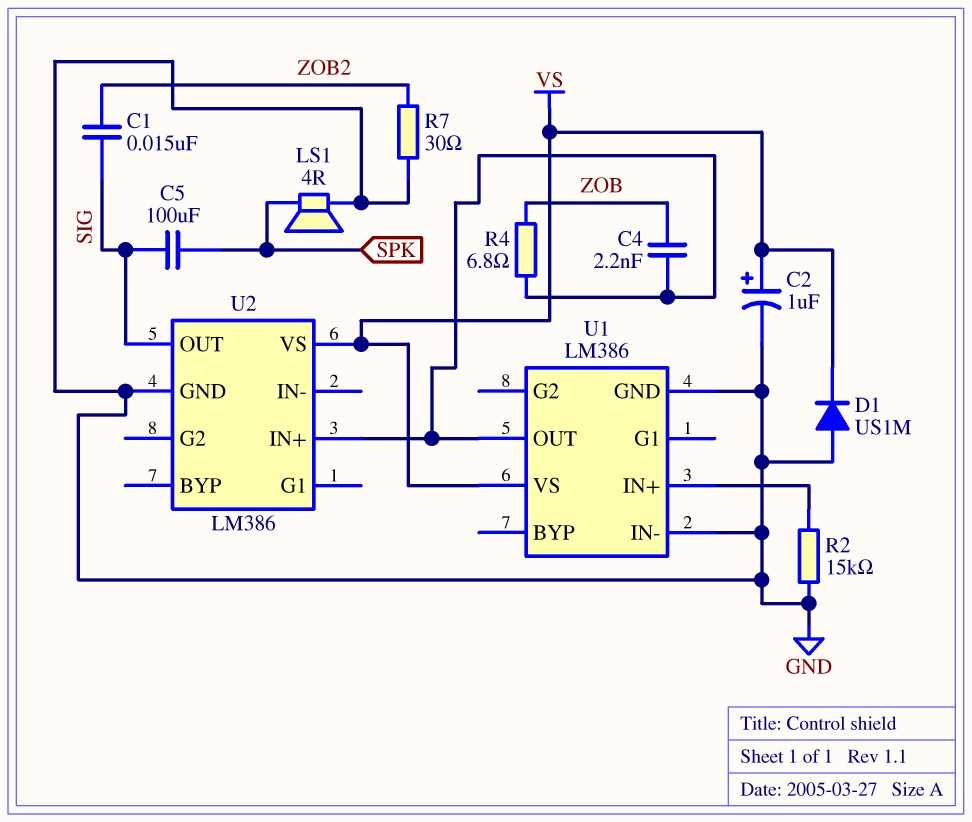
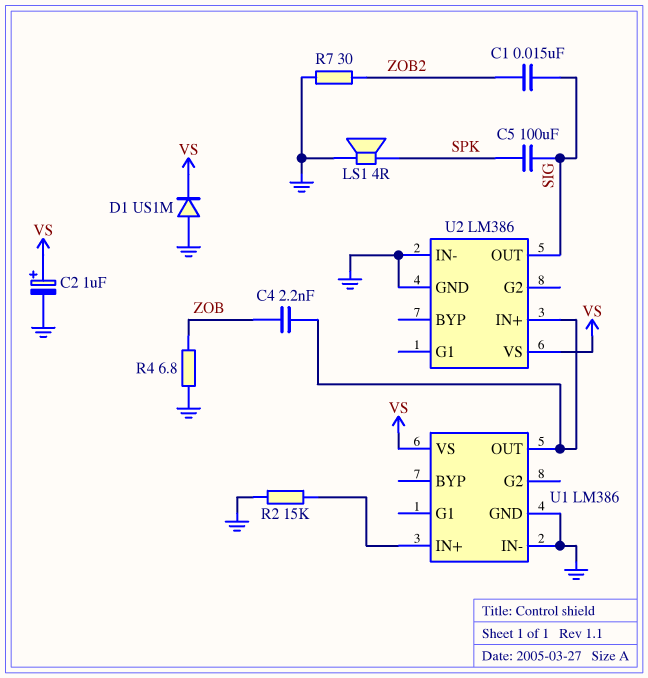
R4: 6.8 (U1/OUT, ZOB) -> 6.8 (GND, ZOB)
U2 pin IN-: none -> GND

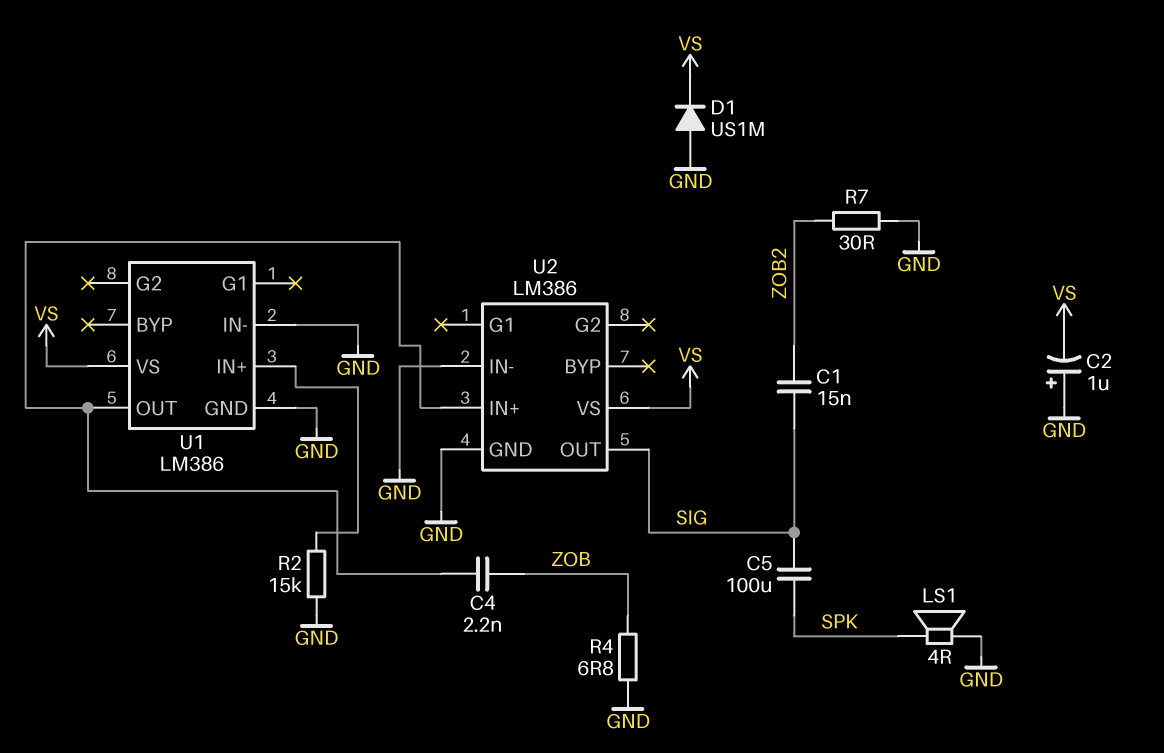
C2: 1uF (plus VS, minus GND) -> 1uF (plus GND, minus VS)

